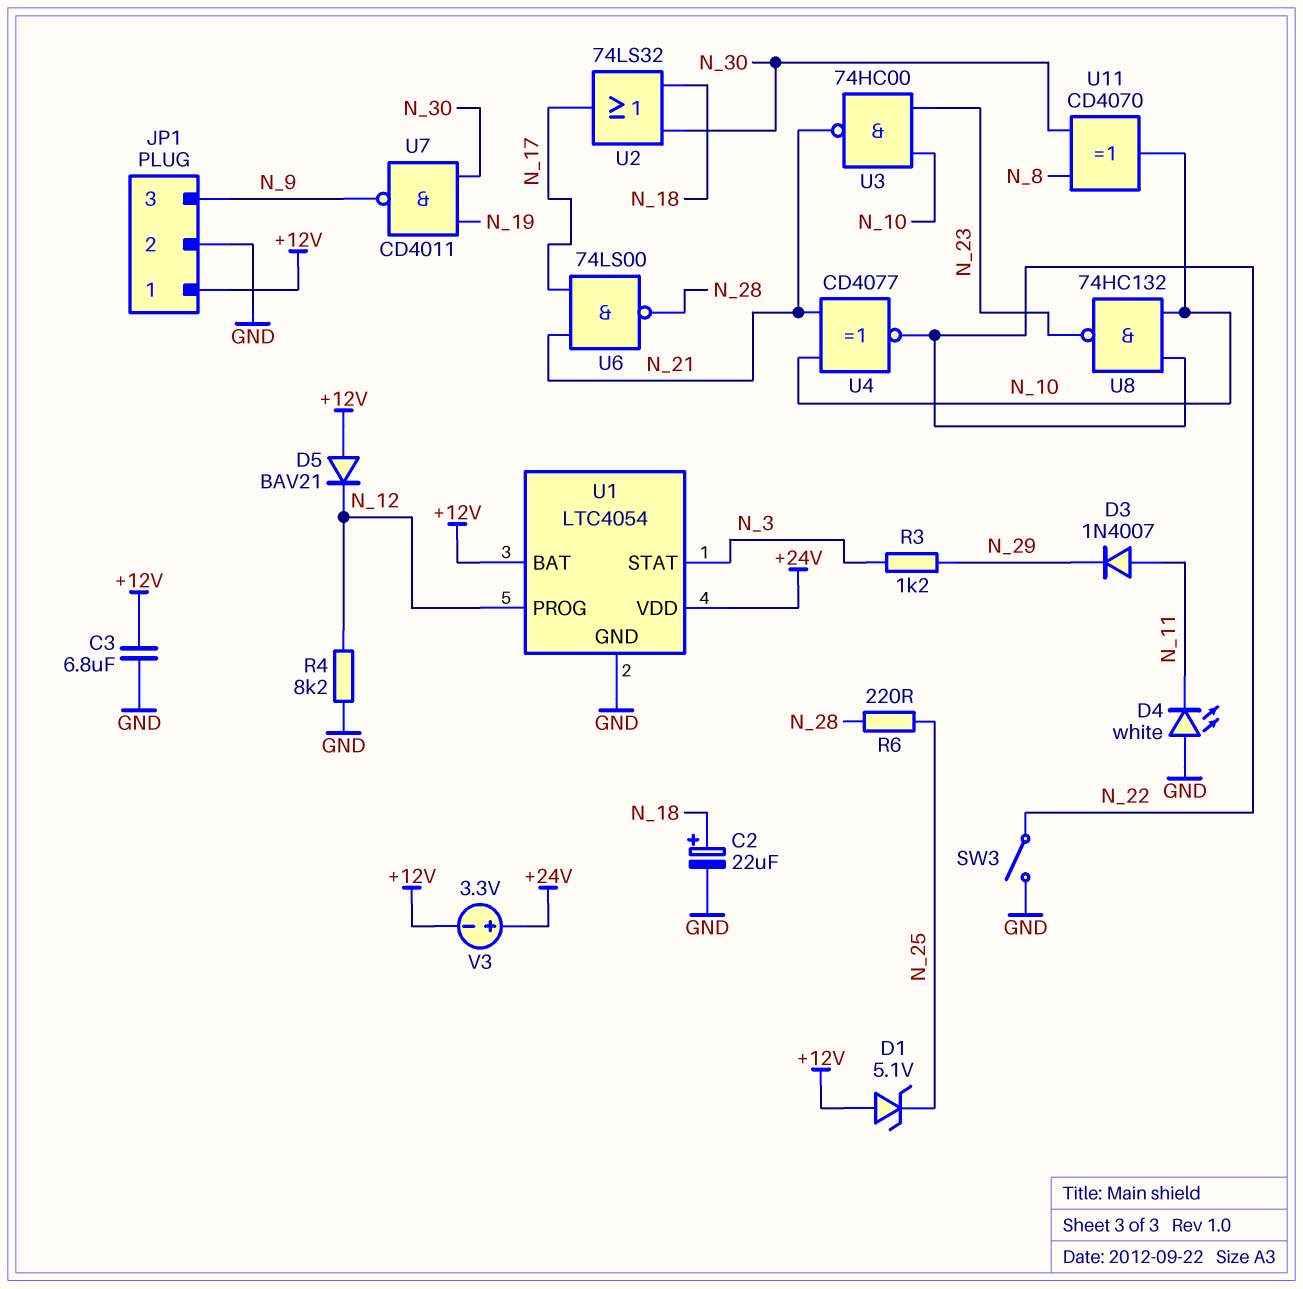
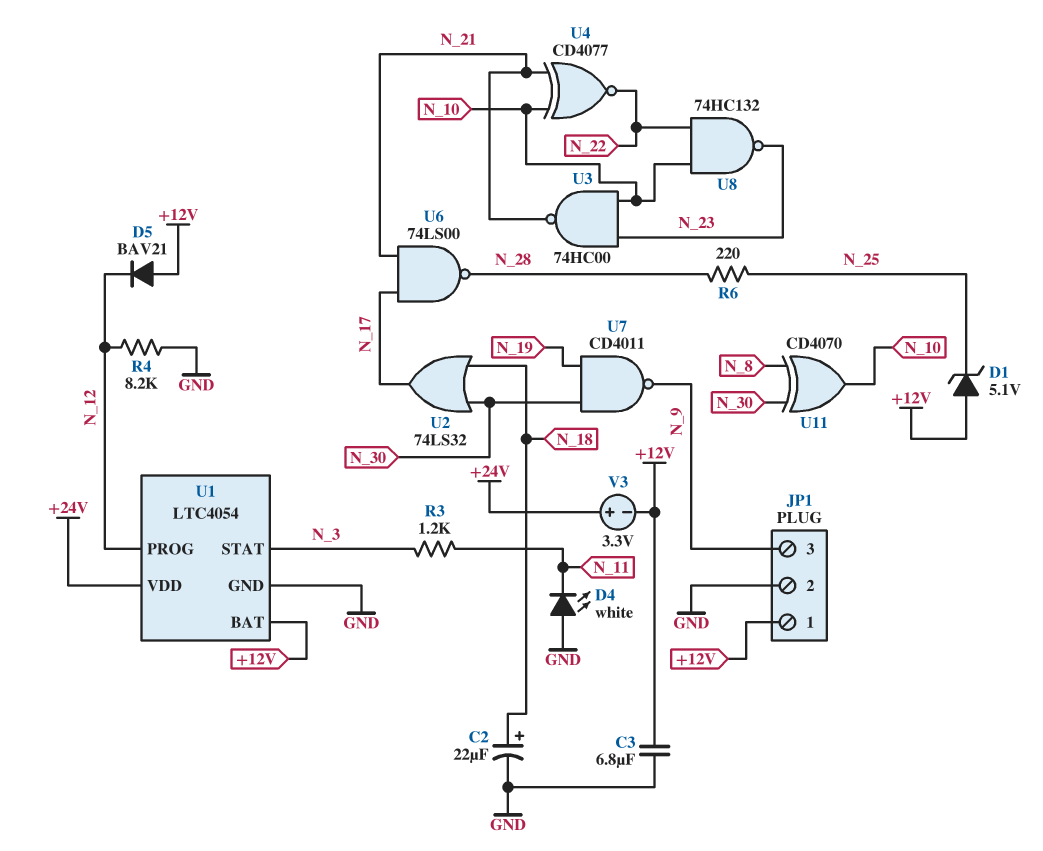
D3: diode 1N4007 (A N_11, K N_29) -> none
R3: 1.2k (N_3, N_29) -> 1.2k (N_3, N_11)
SW3: switch (GND, N_22) -> none

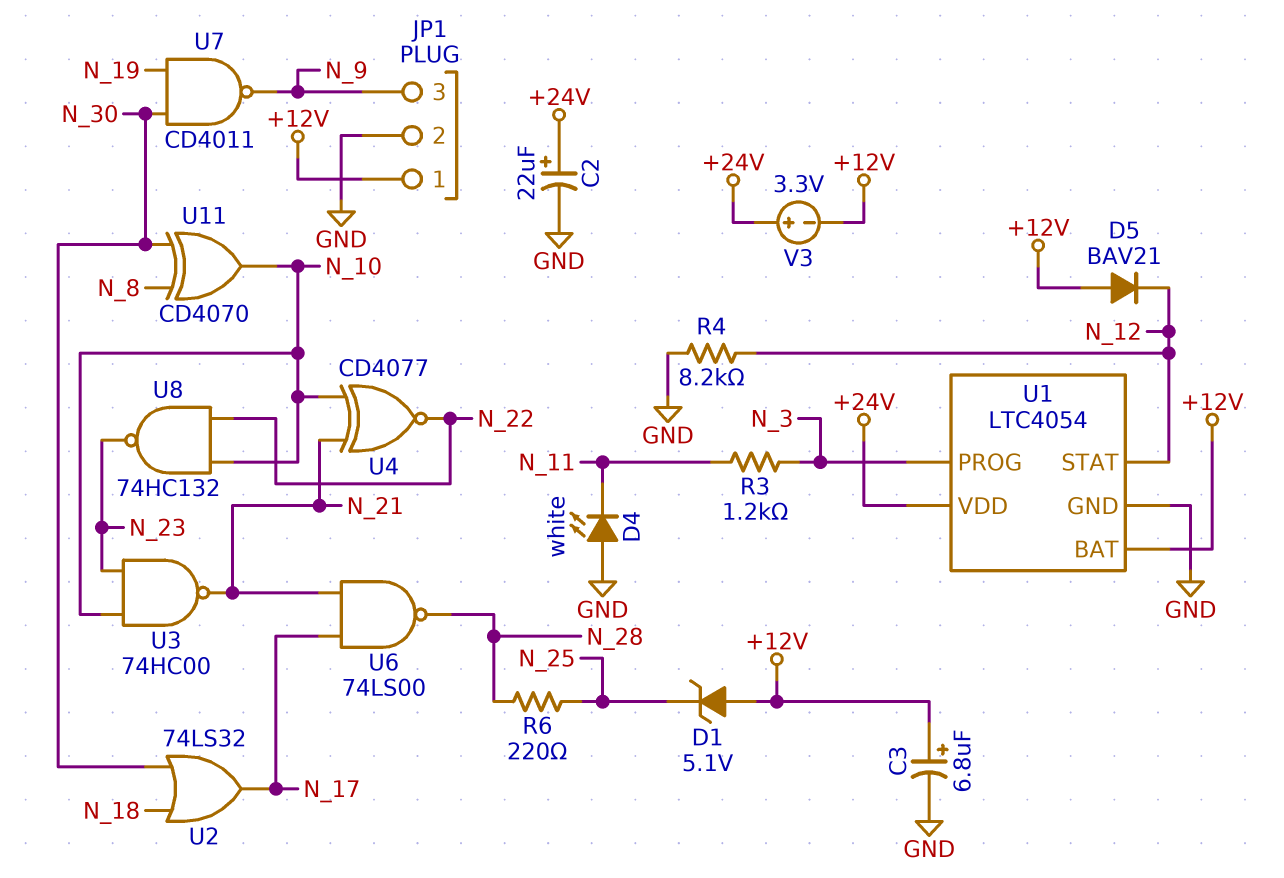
C2: 22uF (plus N_18, minus GND) -> 22uF (plus +24V, minus GND)
C3: 6.8uF (+12V, GND) -> 6.8uF (plus +12V, minus GND)
U1 pin PROG: N_12 -> N_3
U1 pin STAT: N_3 -> N_12

